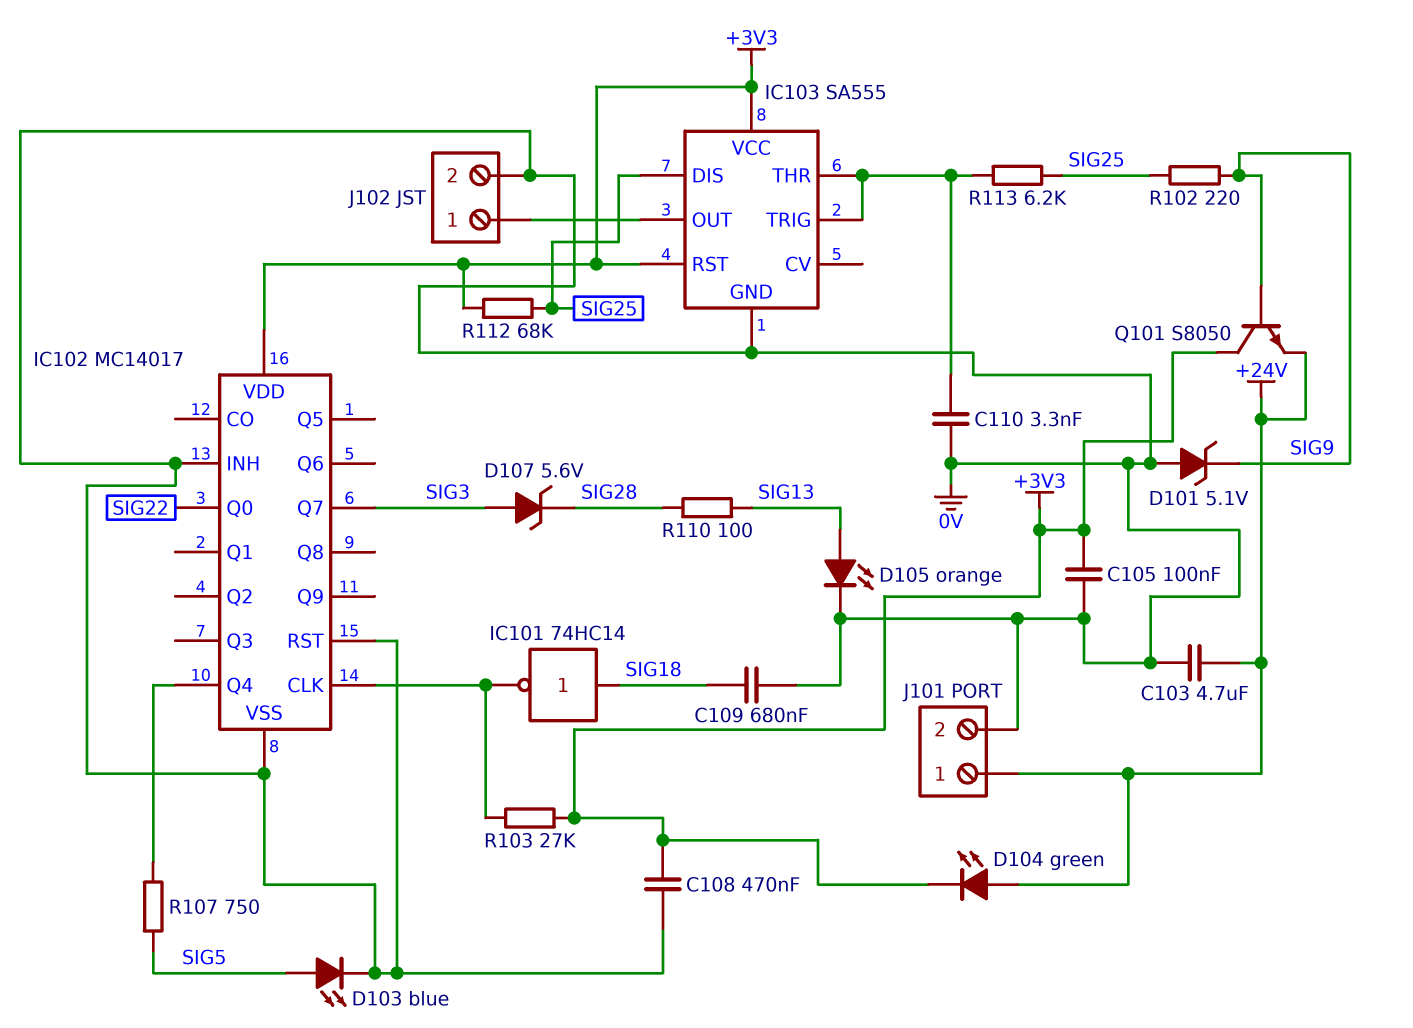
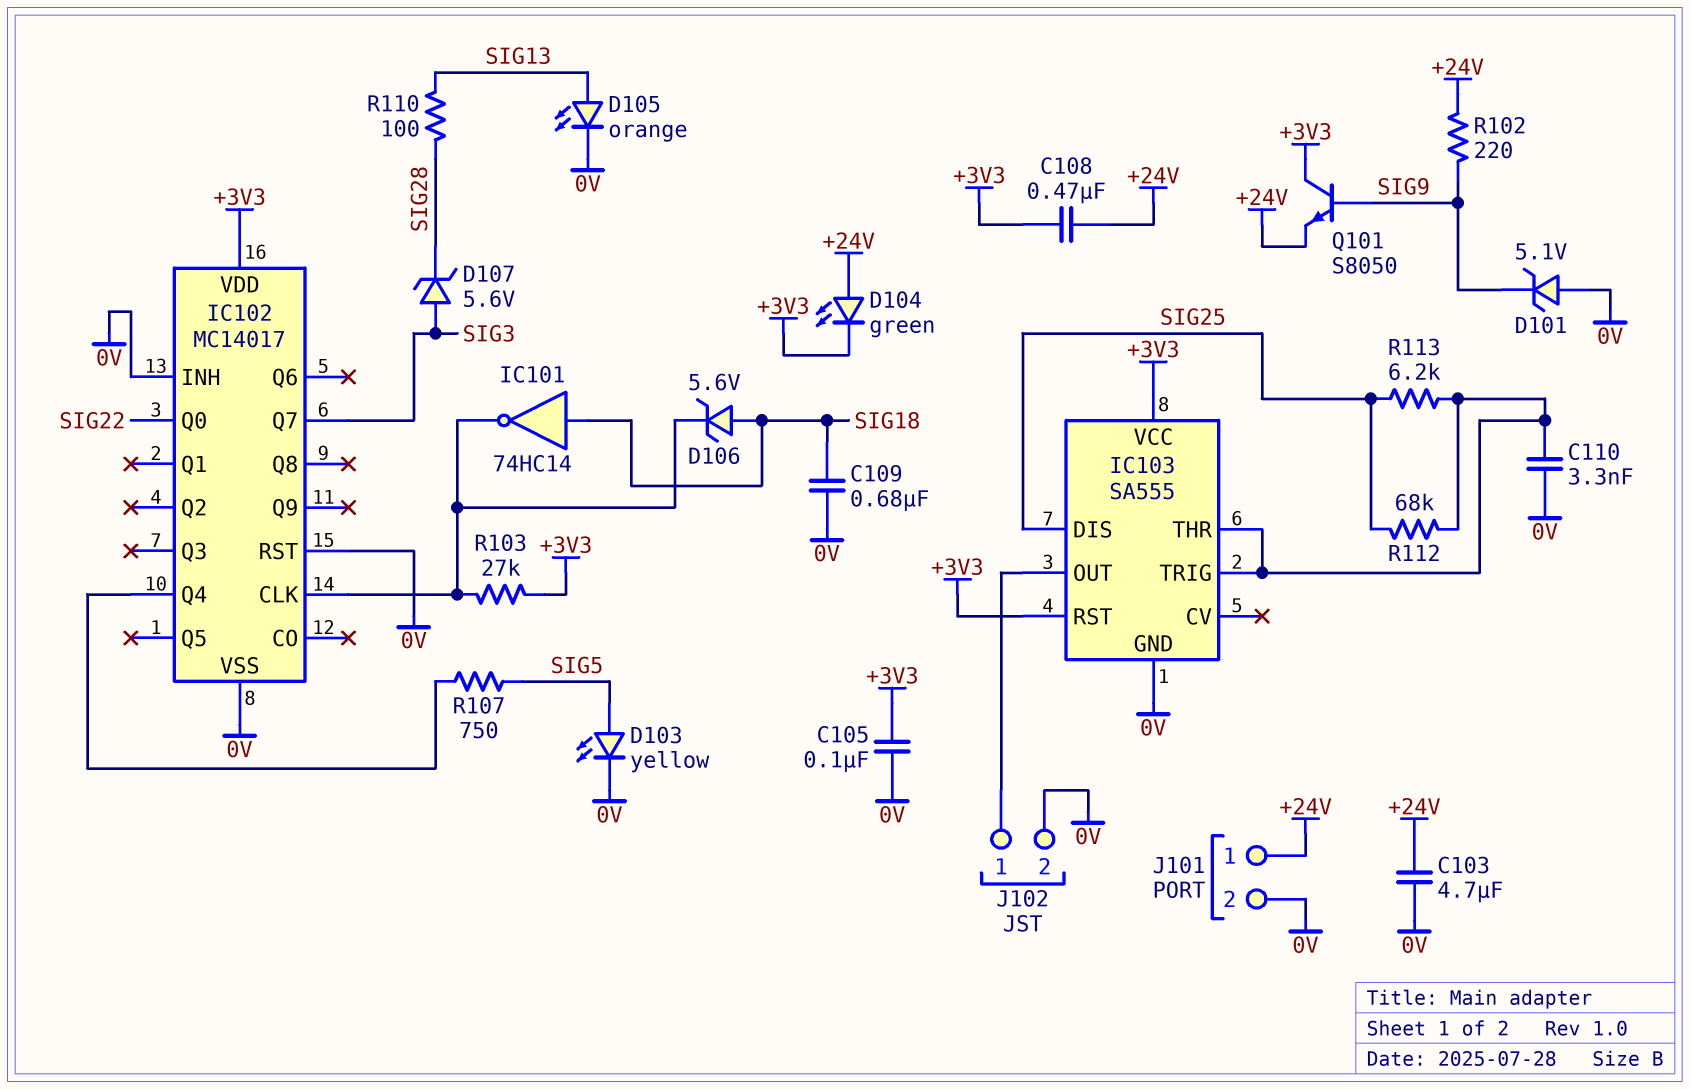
C108: 470nF (+3V3, 0V) -> 470nF (+3V3, +24V)
D103: LED blue (A SIG5, K 0V) -> LED yellow (A SIG5, K 0V)
D106: none -> zener 5.6V (A SIG18, K IC102/CLK)
R102: 220 (SIG9, SIG25) -> 220 (+24V, SIG9)
R112: 68k (+3V3, SIG25) -> 68k (IC103/THR, SIG25)

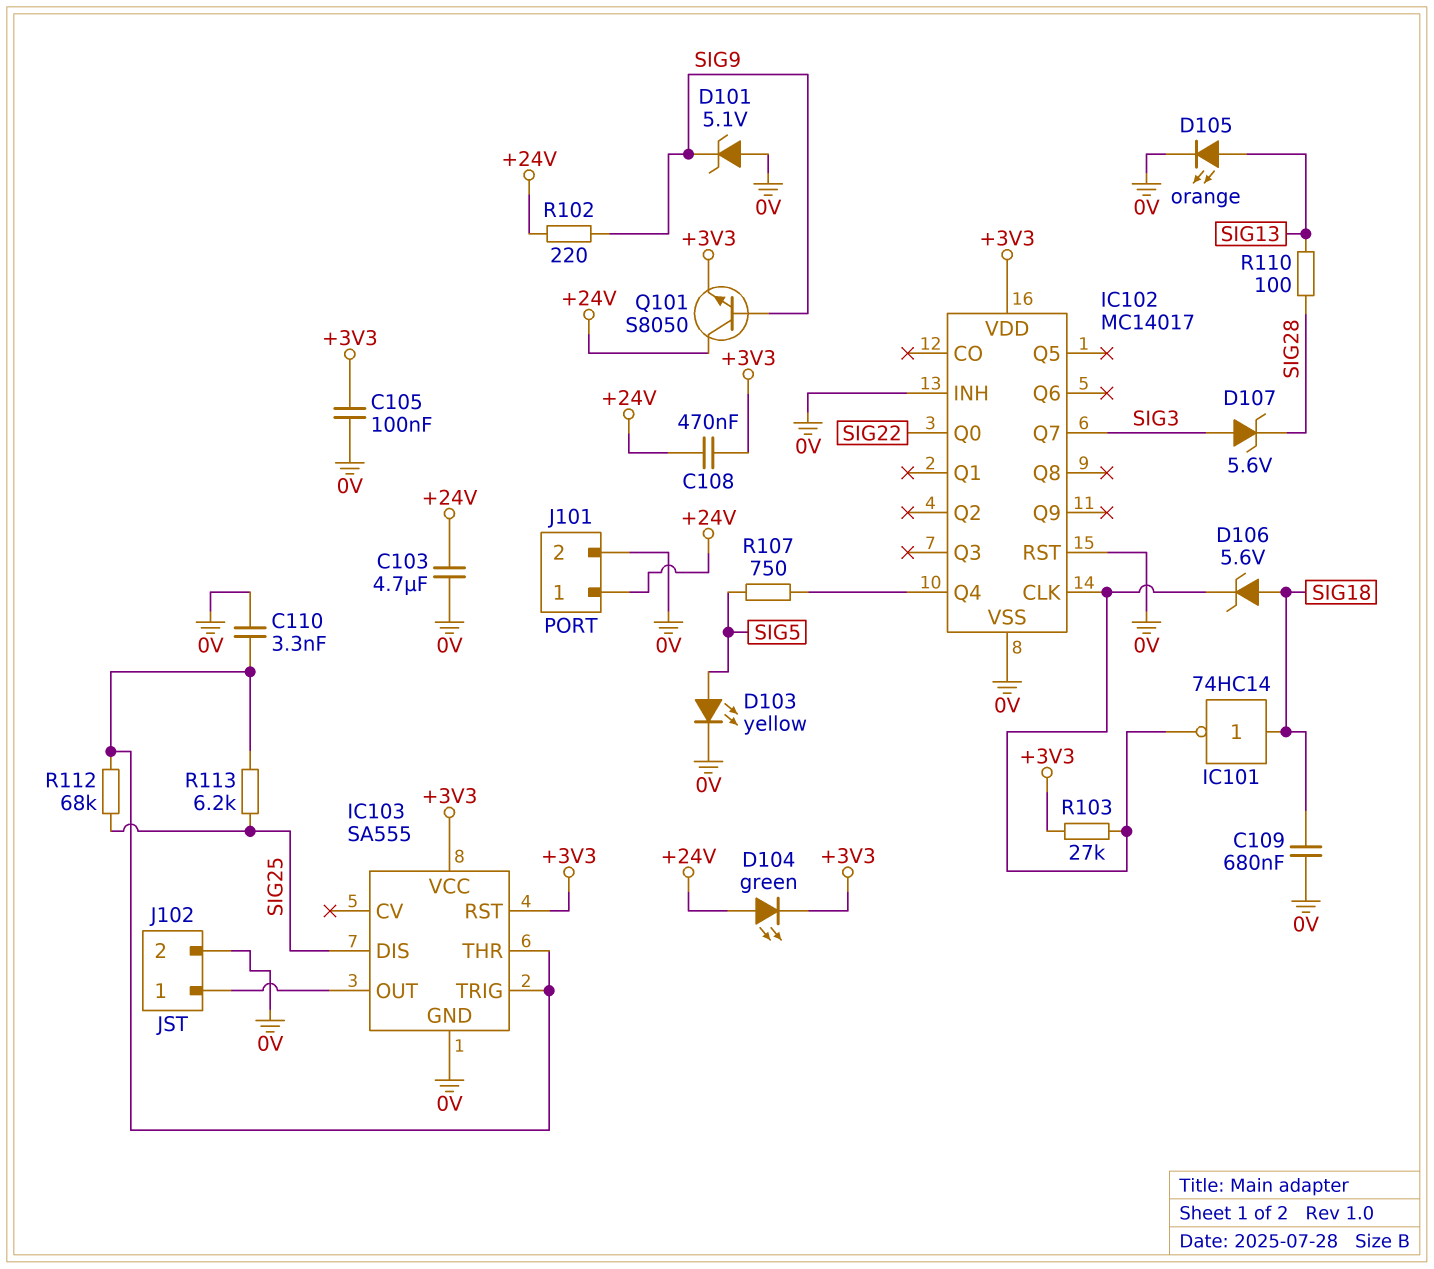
Q101: NPN S8050 (B SIG9, C +3V3, E +24V) -> NPN S8050 (B SIG9, C +24V, E +3V3)

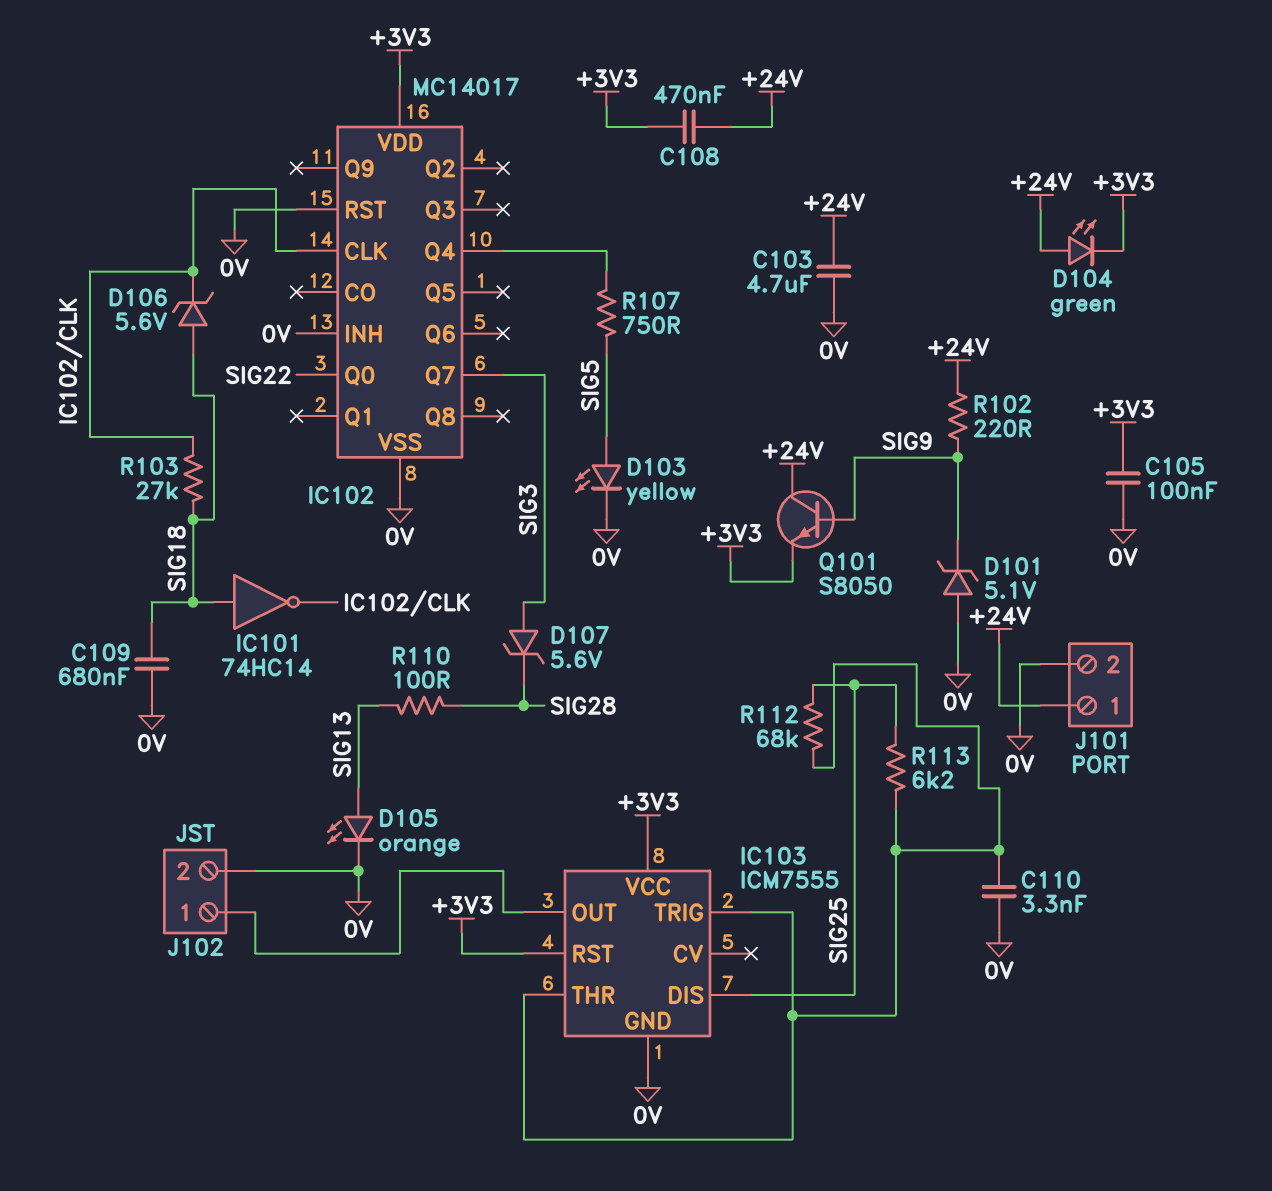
IC103: SA555 -> ICM7555
R103: 27k (+3V3, IC102/CLK) -> 27k (IC102/CLK, SIG18)

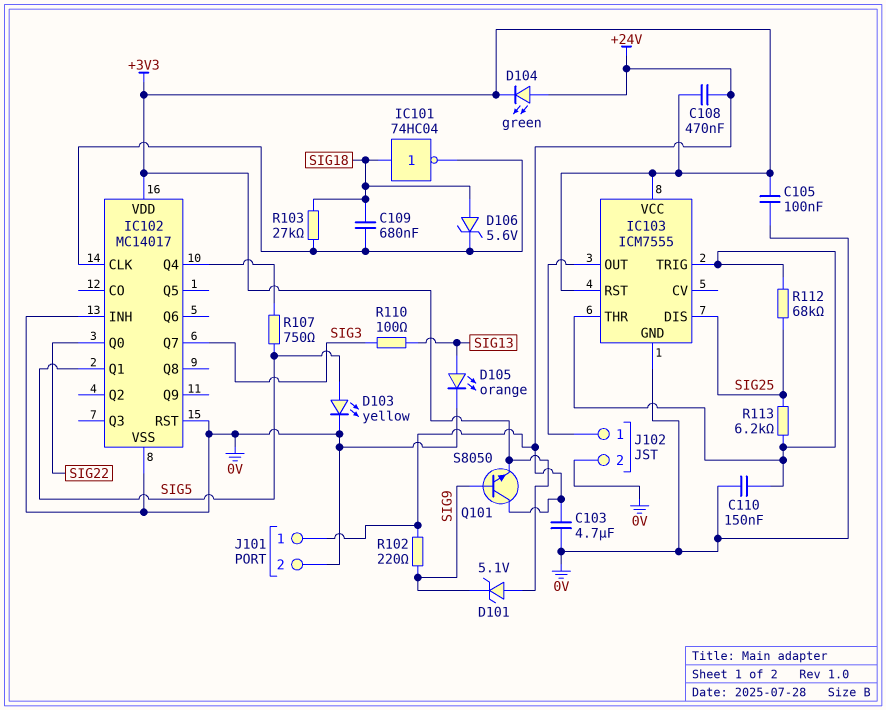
C109: 680nF (0V, SIG18) -> 680nF (IC102/CLK, SIG18)
C110: 3.3nF (0V, IC103/THR) -> 150nF (0V, IC103/THR)
D101: zener 5.1V (A 0V, K SIG9) -> zener 5.1V (A +3V3, K SIG9)
D107: zener 5.6V (A SIG3, K SIG28) -> none
IC101: NOT 74HC14 (in SIG18, out IC102/CLK) -> NOT 74HC04 (in SIG18, out IC102/CLK)
IC102 pin Q1: none -> SIG5
R110: 100 (SIG13, SIG28) -> 100 (SIG3, SIG13)

